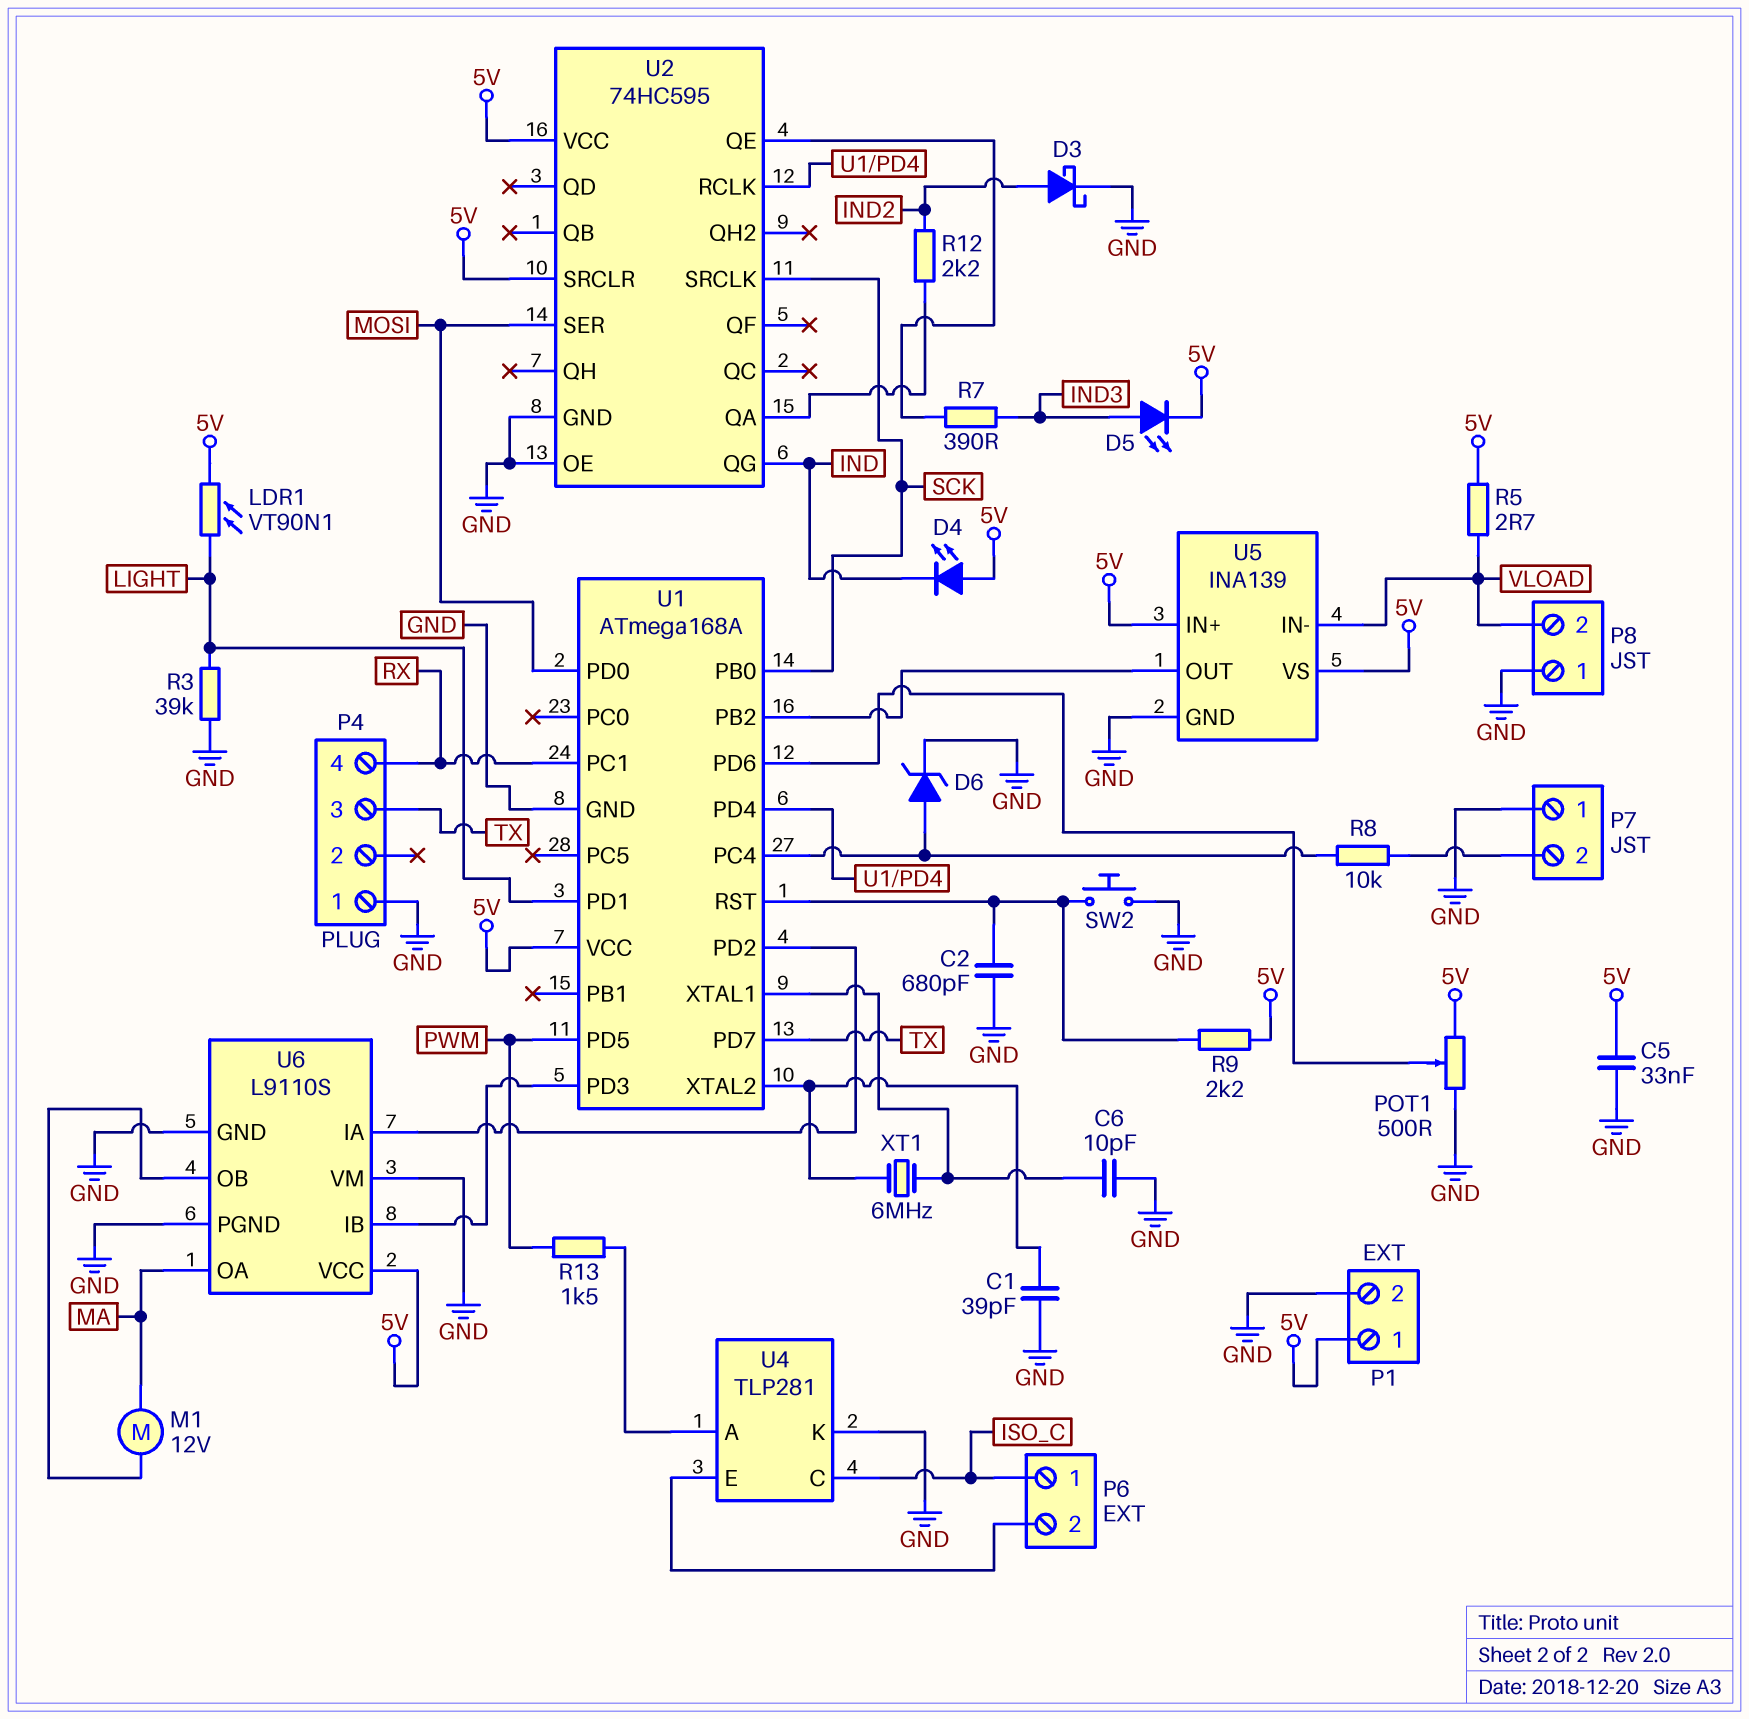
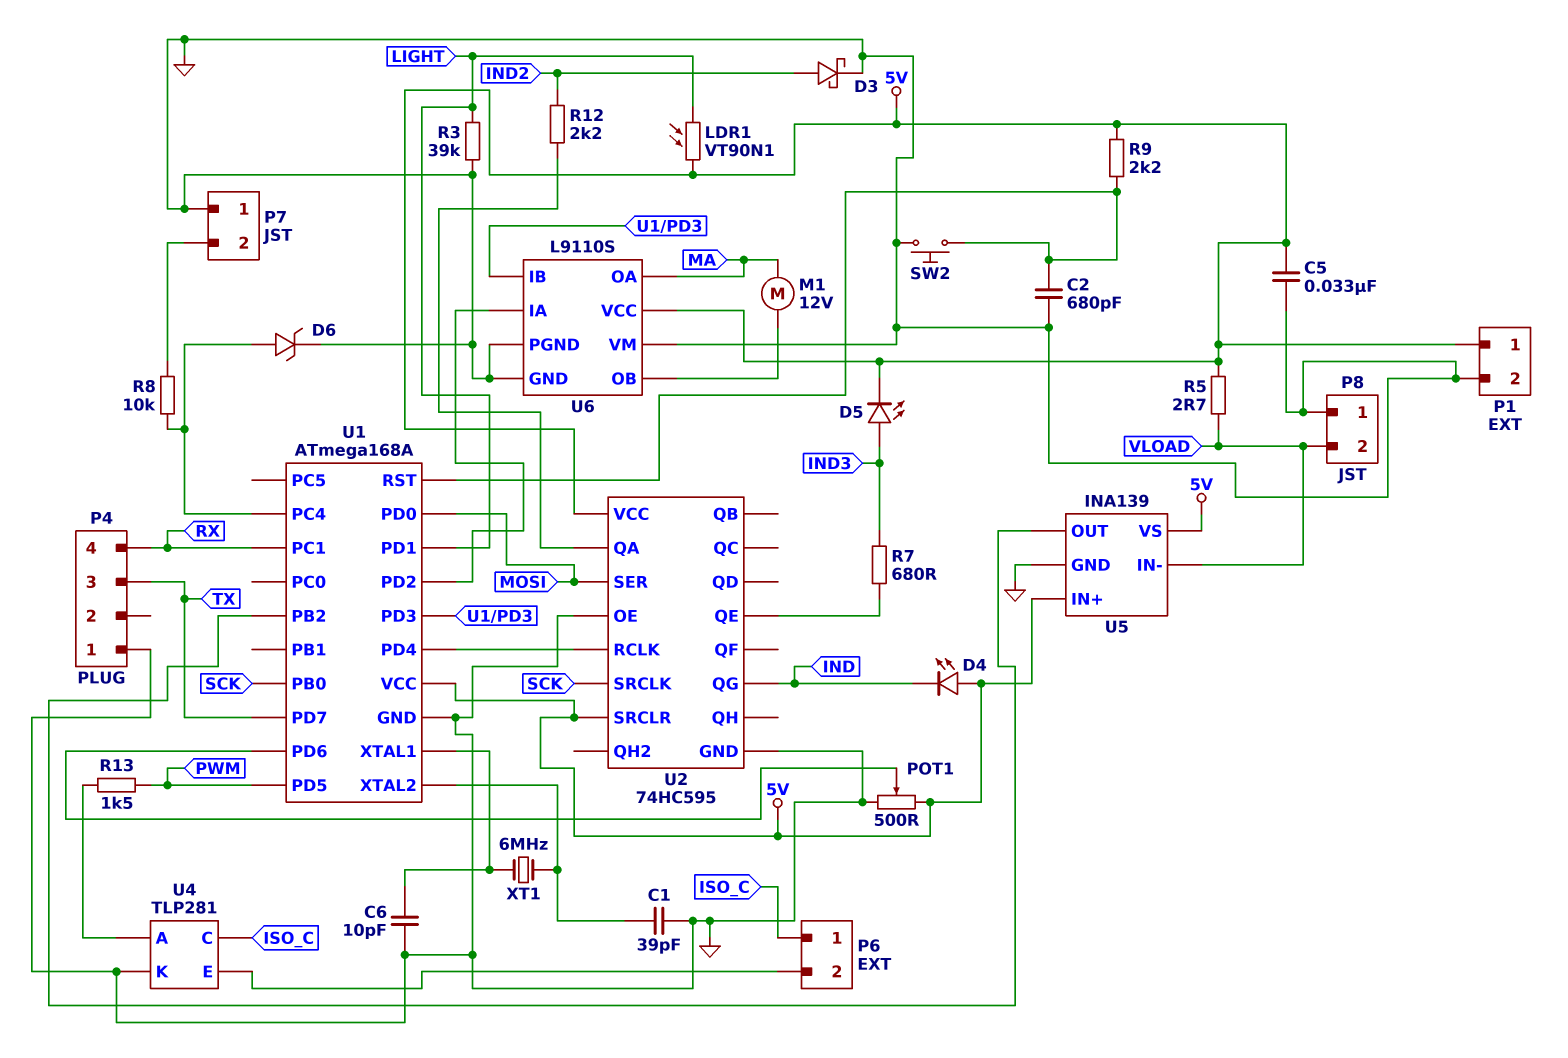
R7: 390 (IND3, U2/QE) -> 680 (IND3, U2/QE)

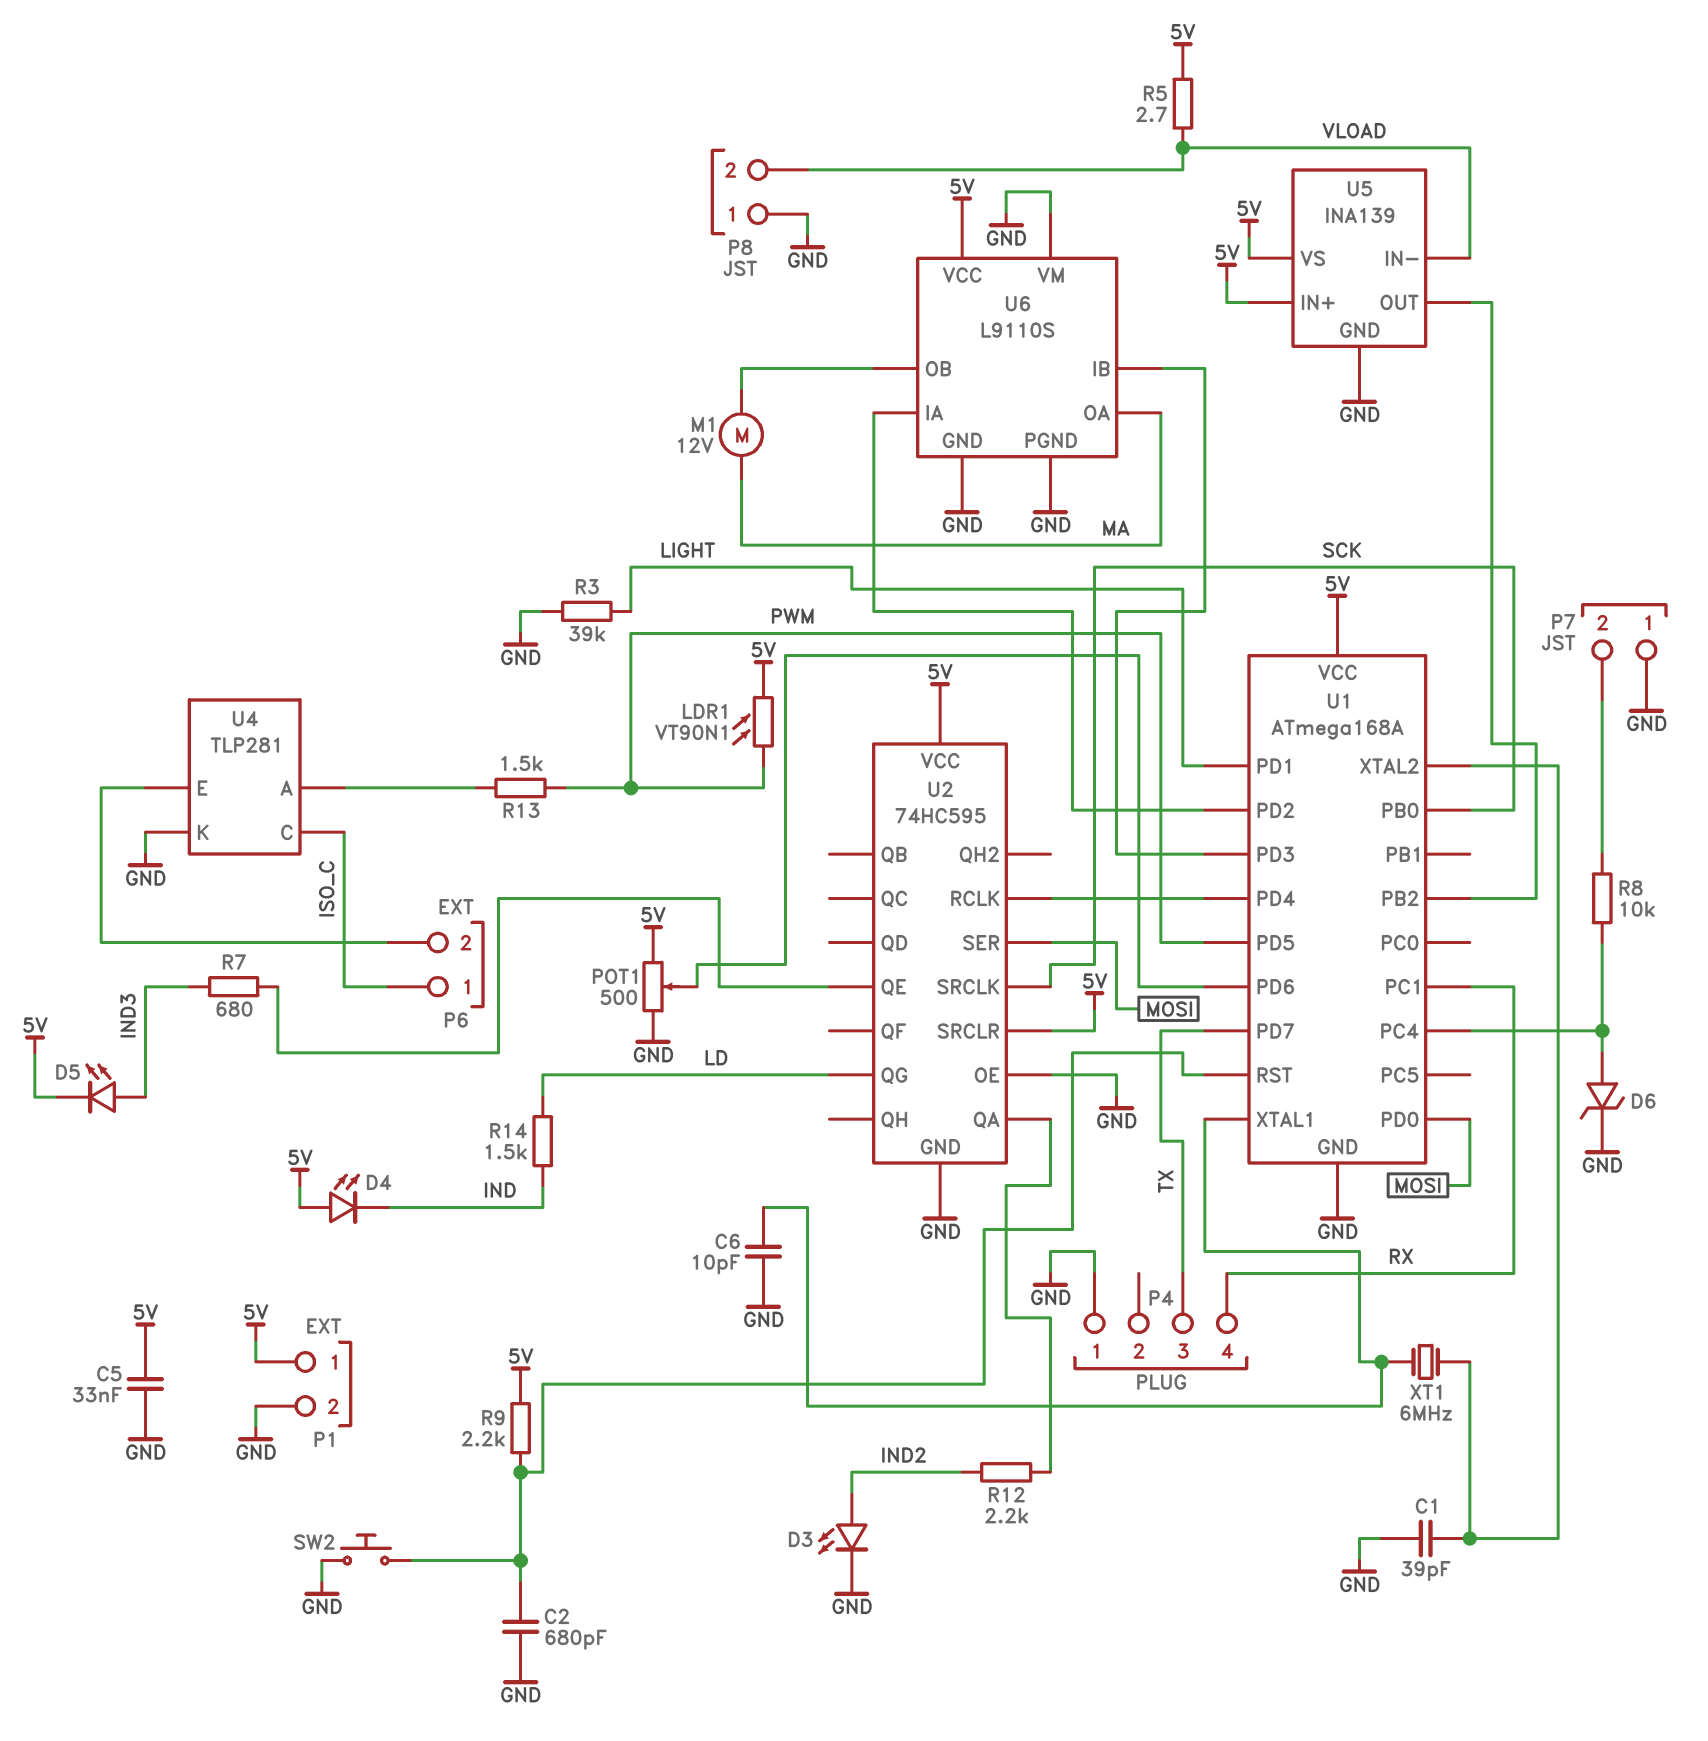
D3: schottky (A IND2, K GND) -> LED (A IND2, K GND)
LDR1: VT90N1 (5V, LIGHT) -> VT90N1 (5V, PWM)
R14: none -> 1.5k (IND, LD)
U2 pin QG: IND -> LD

